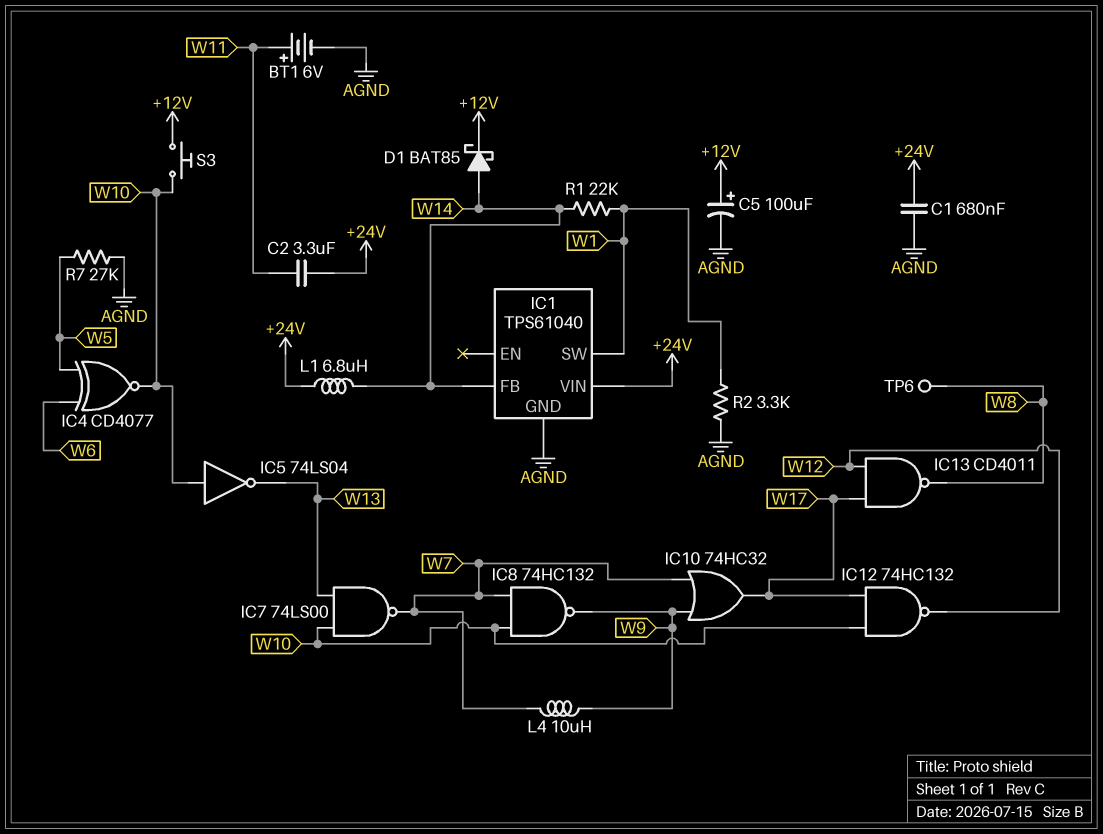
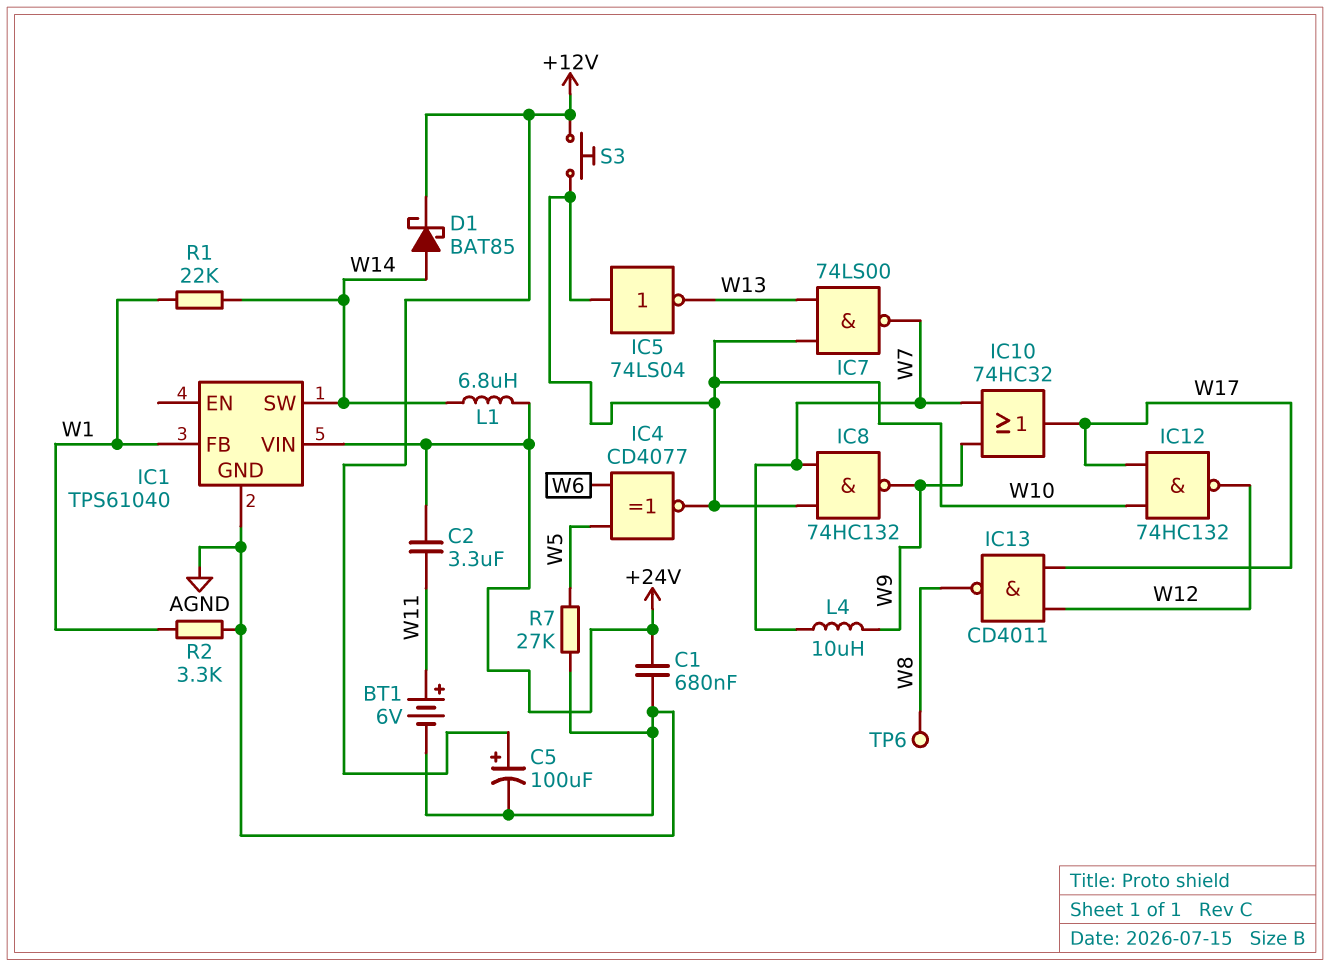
IC1 pin FB: W14 -> W1
IC1 pin SW: W1 -> W14

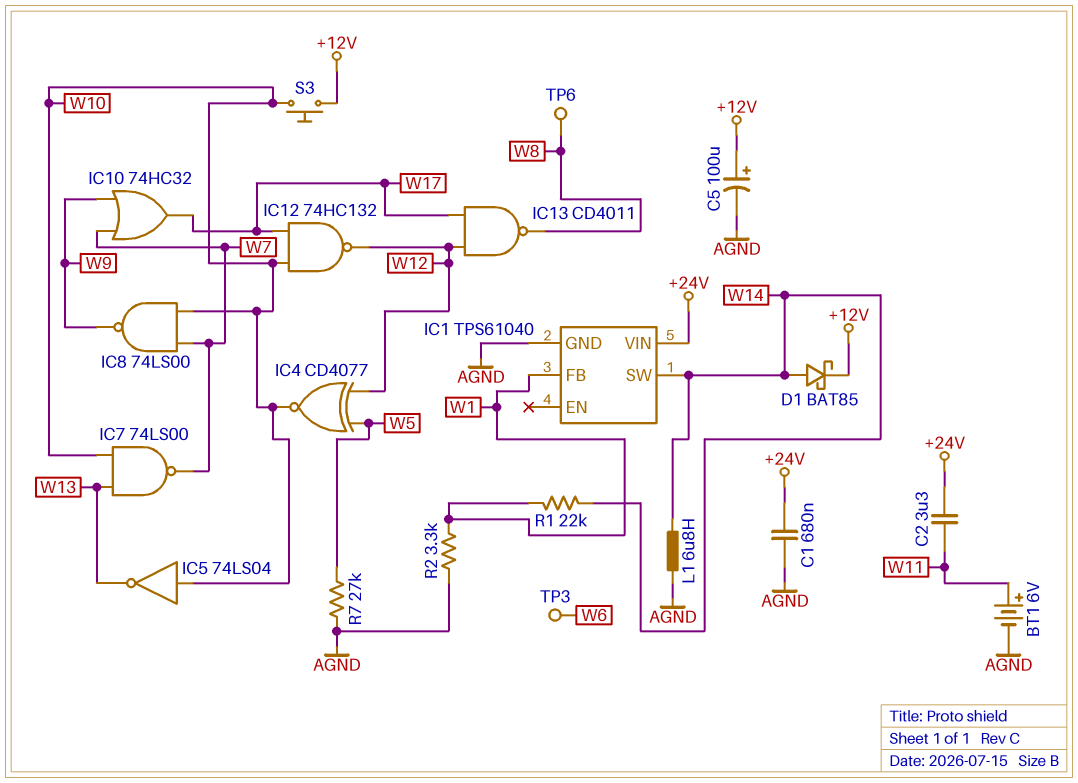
IC4: XNOR CD4077 (in W5, in W6, out W10) -> XNOR CD4077 (in W5, in W12, out W10)
IC8: NAND 74HC132 (in W7, in W10, out W9) -> NAND 74LS00 (in W7, in W10, out W9)
L1: 6.8uH (+24V, W14) -> 6.8uH (AGND, W14)
L4: 10uH (W7, W9) -> none
TP3: none -> test point (W6)

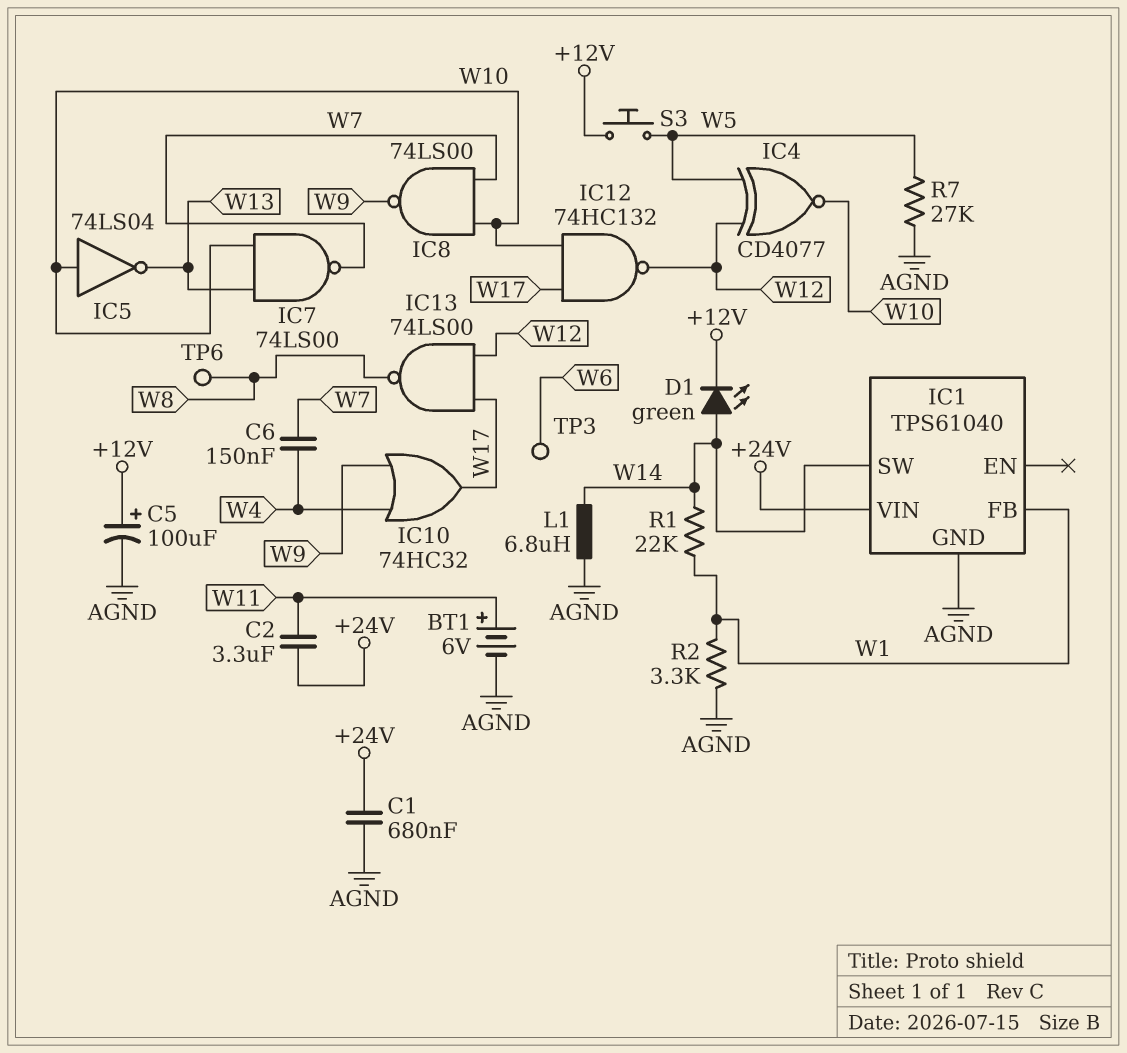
C6: none -> 150nF (W4, W7)
D1: schottky BAT85 (A W14, K +12V) -> LED green (A W14, K +12V)
IC10: OR 74HC32 (in W7, in W9, out W17) -> OR 74HC32 (in W4, in W9, out W17)
IC13: NAND CD4011 (in W12, in W17, out W8) -> NAND 74LS00 (in W12, in W17, out W8)
S3: button (+12V, W10) -> button (+12V, W5)

